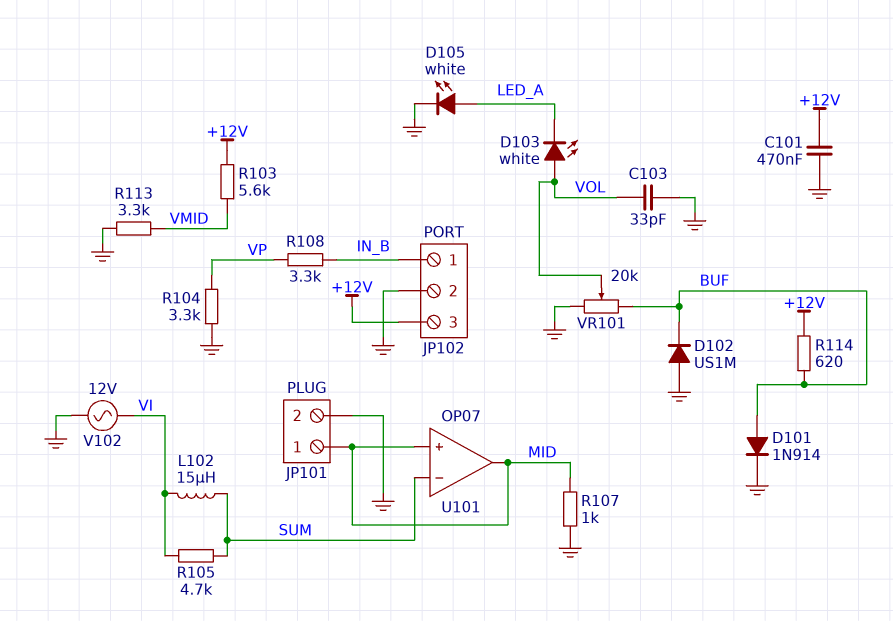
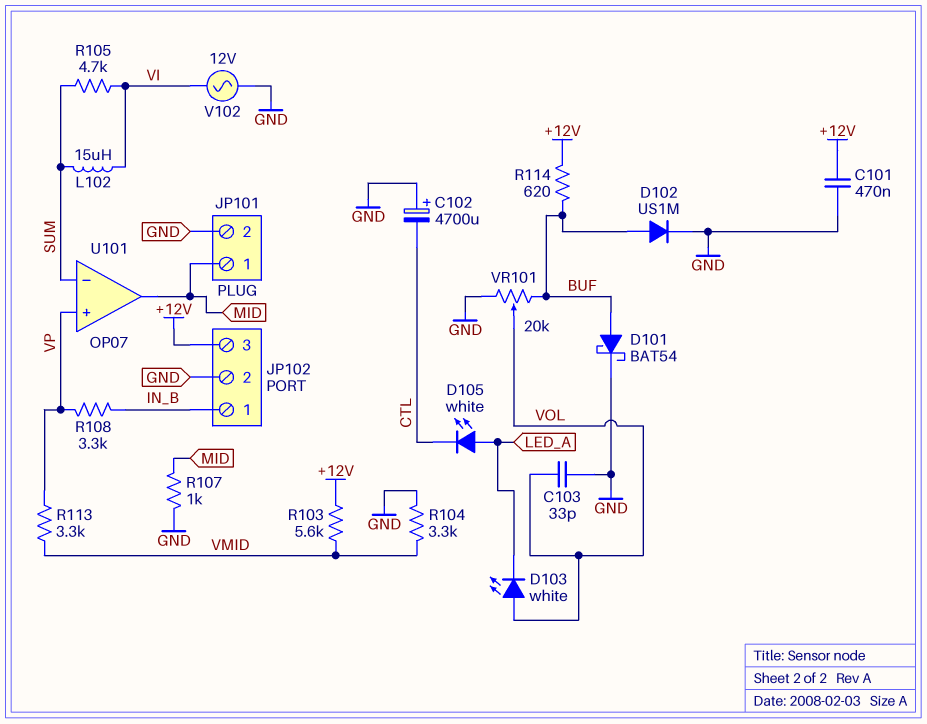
C102: none -> 4700uF (plus GND, minus CTL)
D101: diode 1N914 (A BUF, K GND) -> schottky BAT54 (A BUF, K GND)
D102: diode US1M (A GND, K BUF) -> diode US1M (A BUF, K GND)
D105: LED white (A LED_A, K GND) -> LED white (A LED_A, K CTL)
R104: 3.3k (GND, VP) -> 3.3k (GND, VMID)
R113: 3.3k (GND, VMID) -> 3.3k (VMID, VP)
U101 pin in+: MID -> VP

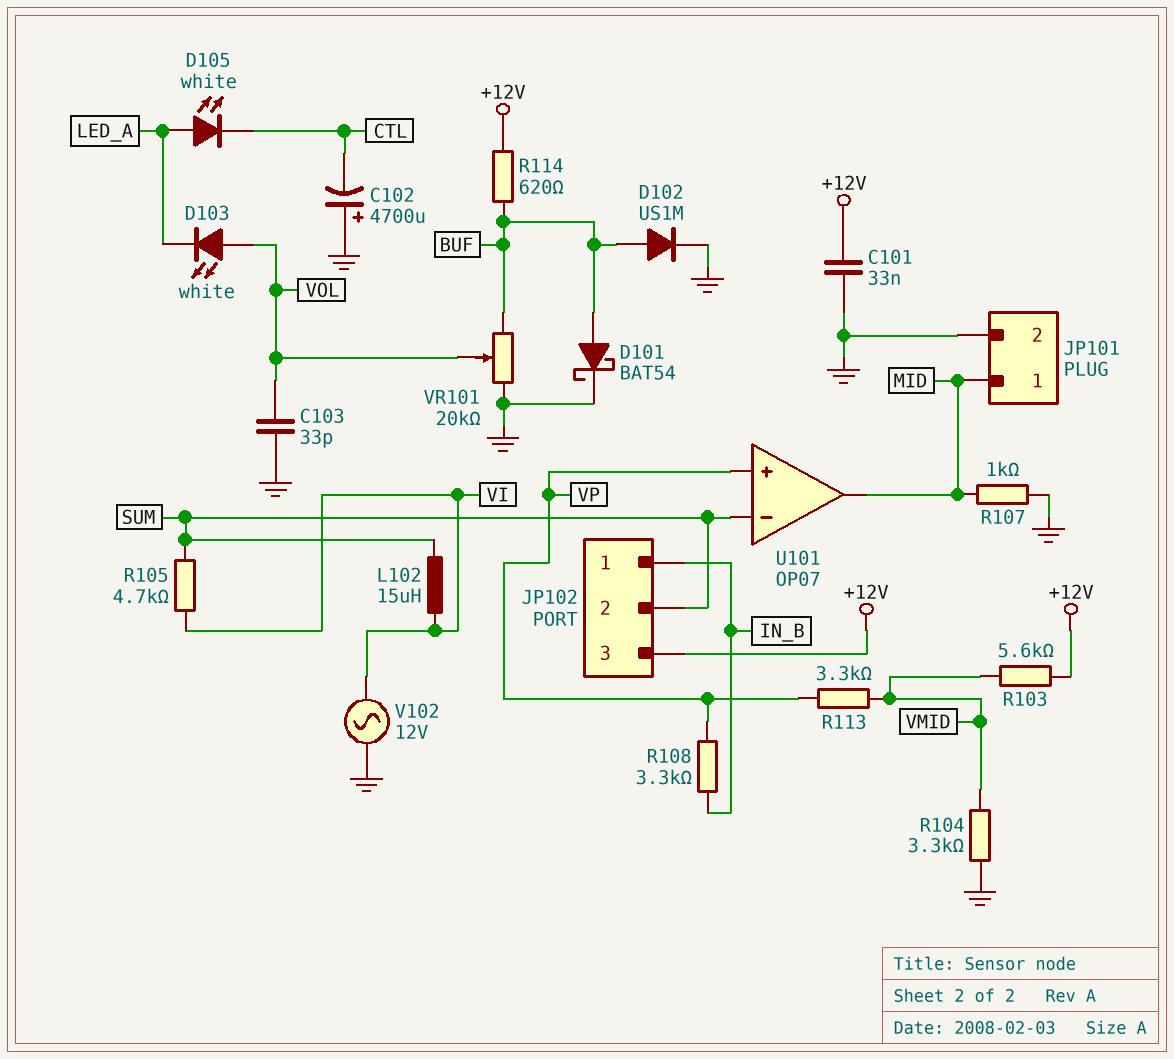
C101: 470nF (+12V, GND) -> 33nF (+12V, GND)
JP102 pin 2: GND -> SUM

